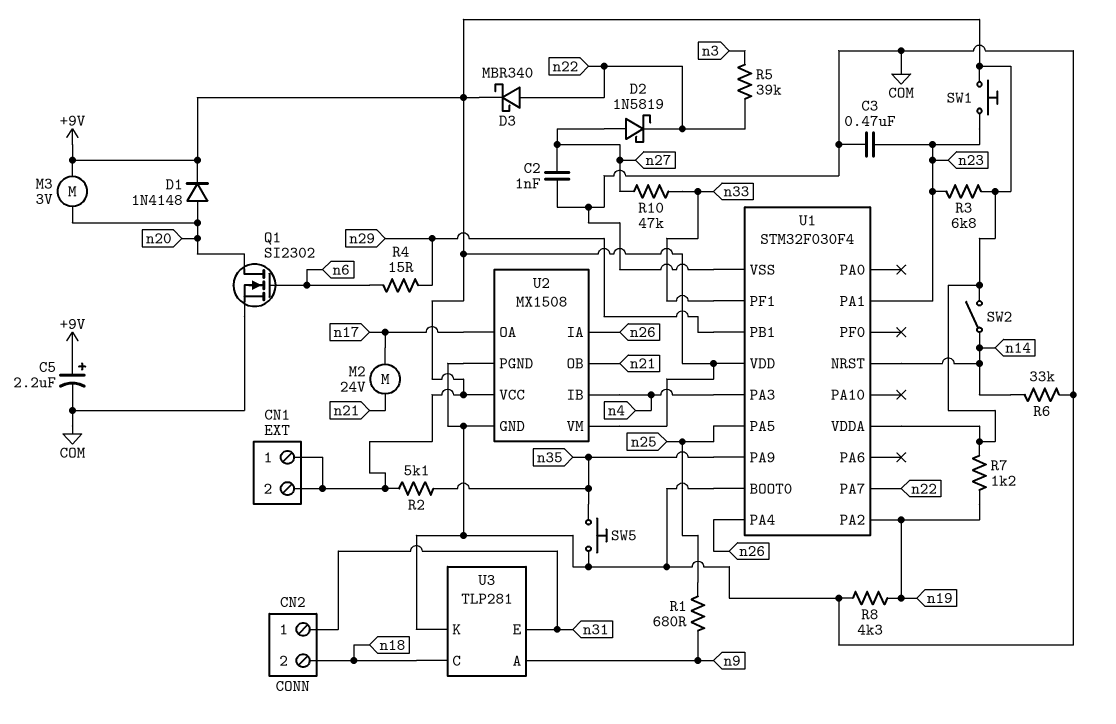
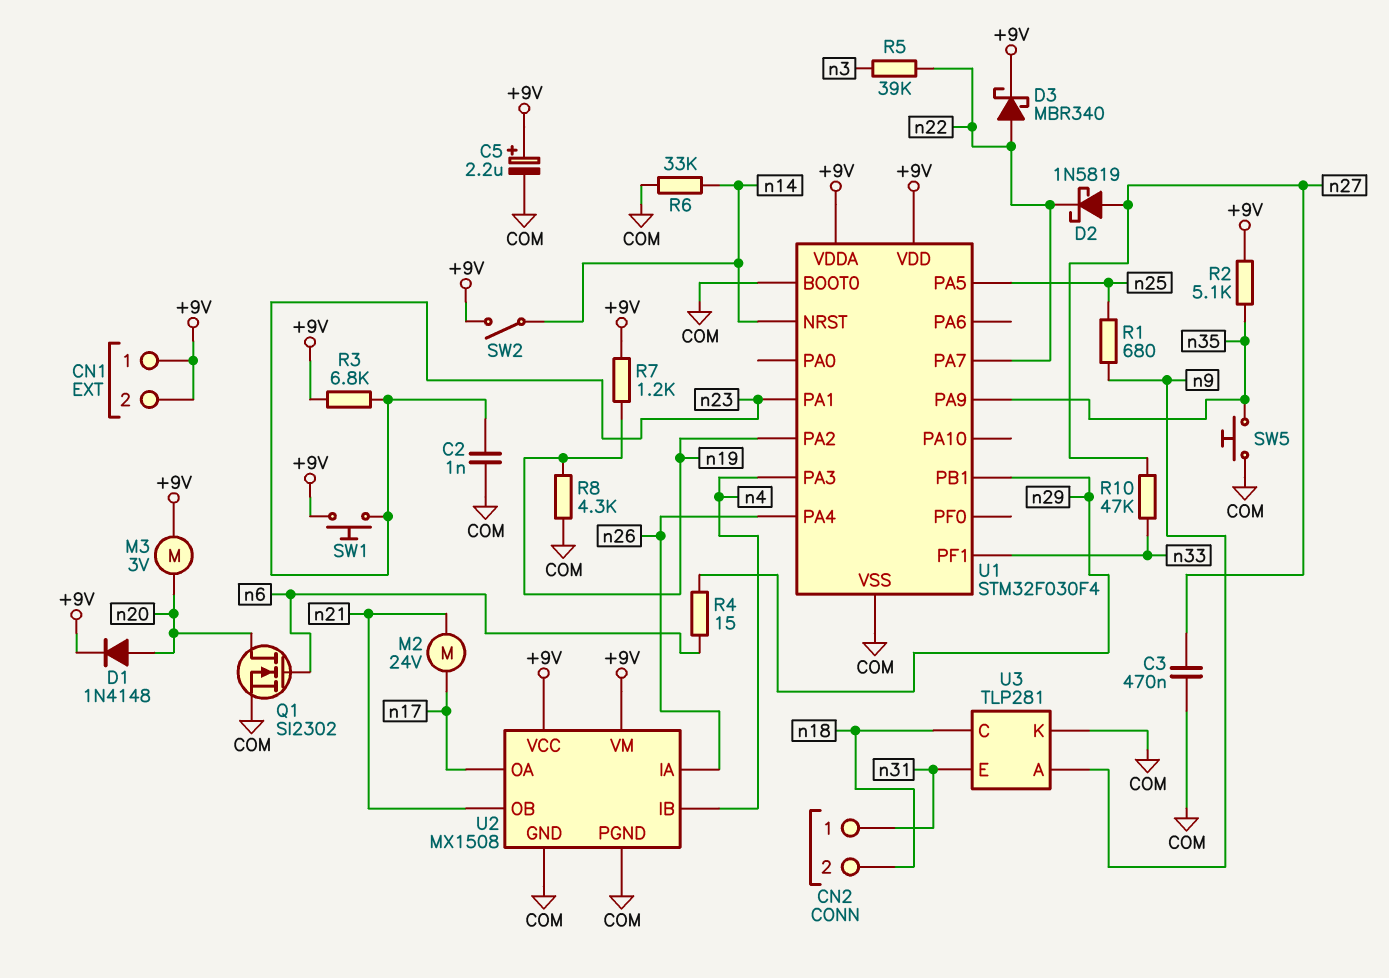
C2: 1nF (COM, n27) -> 1nF (COM, n23)
C3: 470nF (COM, n23) -> 470nF (COM, n27)

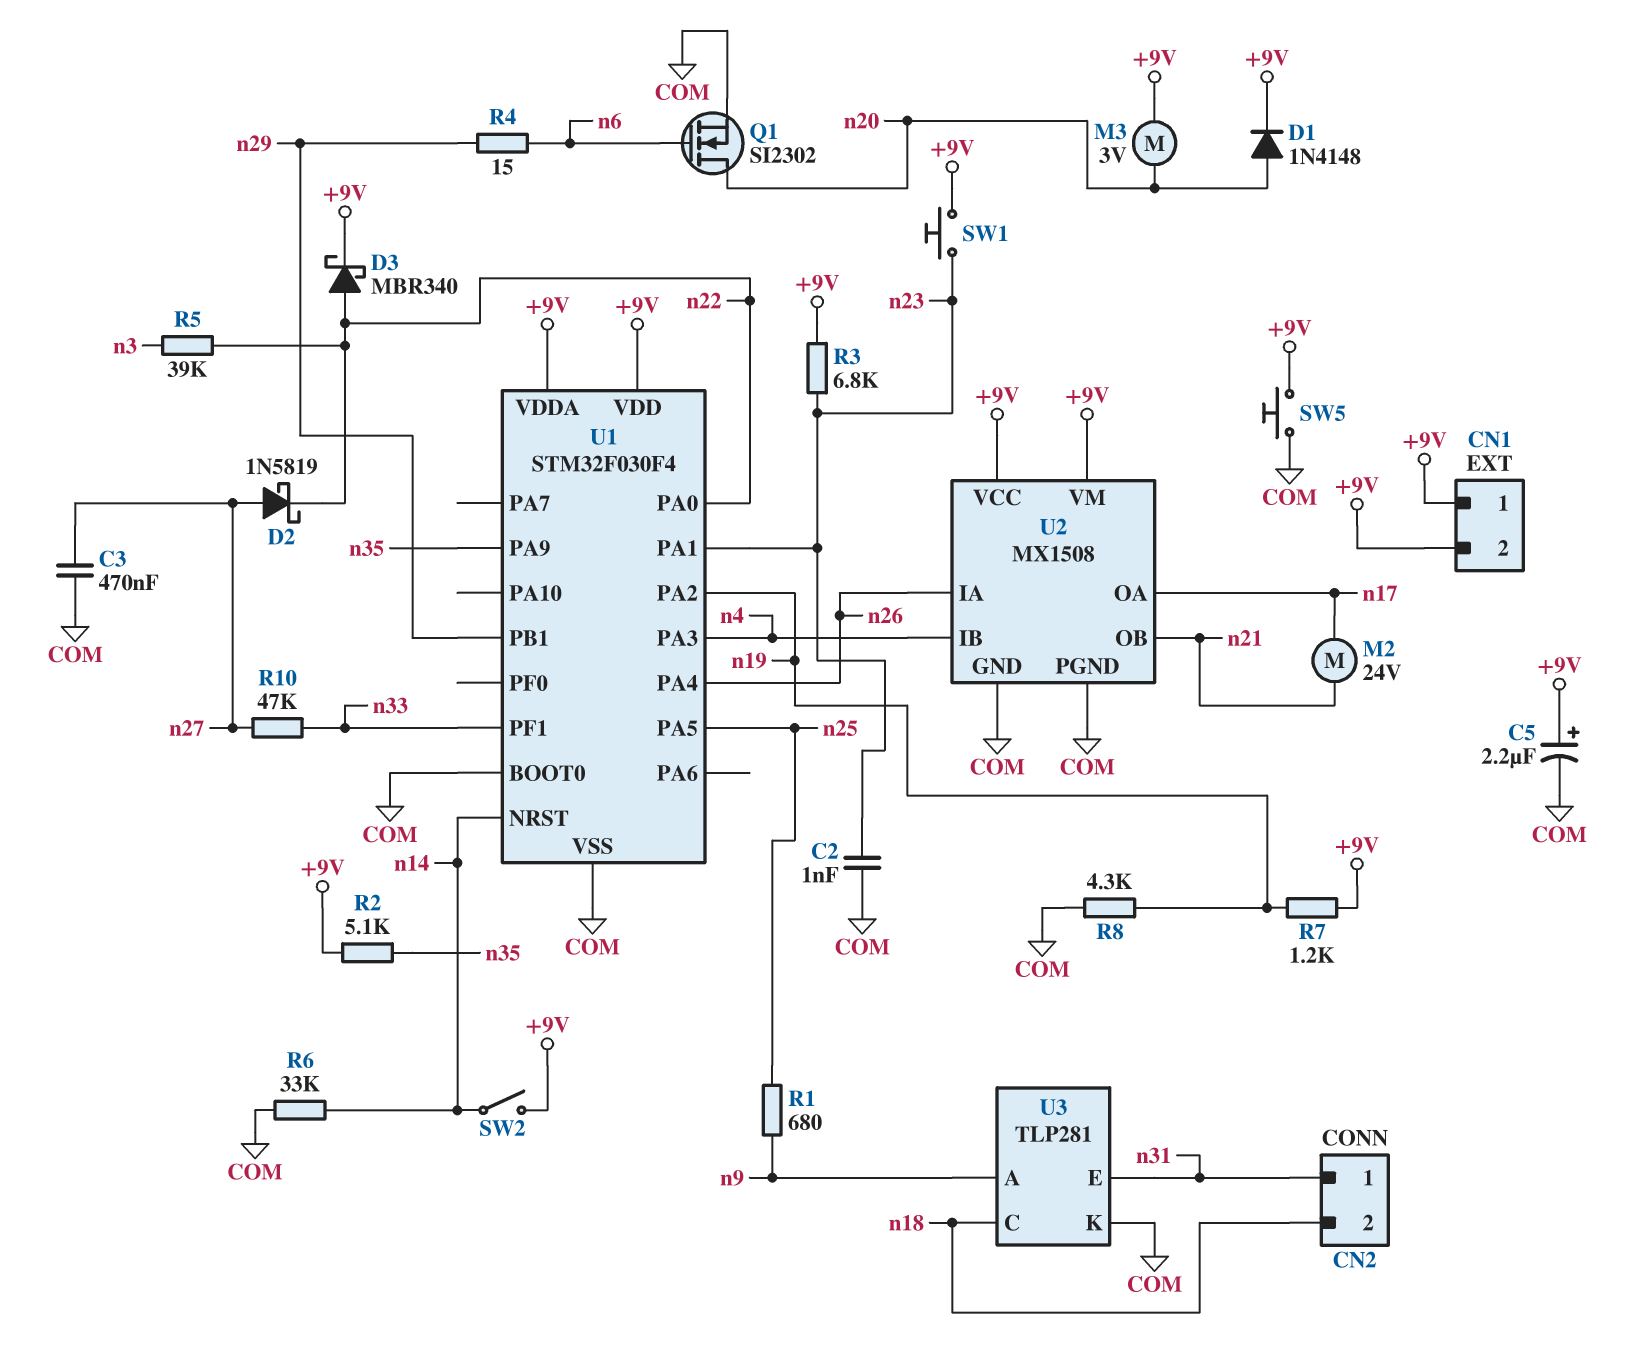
SW5: button (COM, n35) -> button (+9V, COM)
U1 pin PA0: none -> n22
U1 pin PA7: n22 -> none

